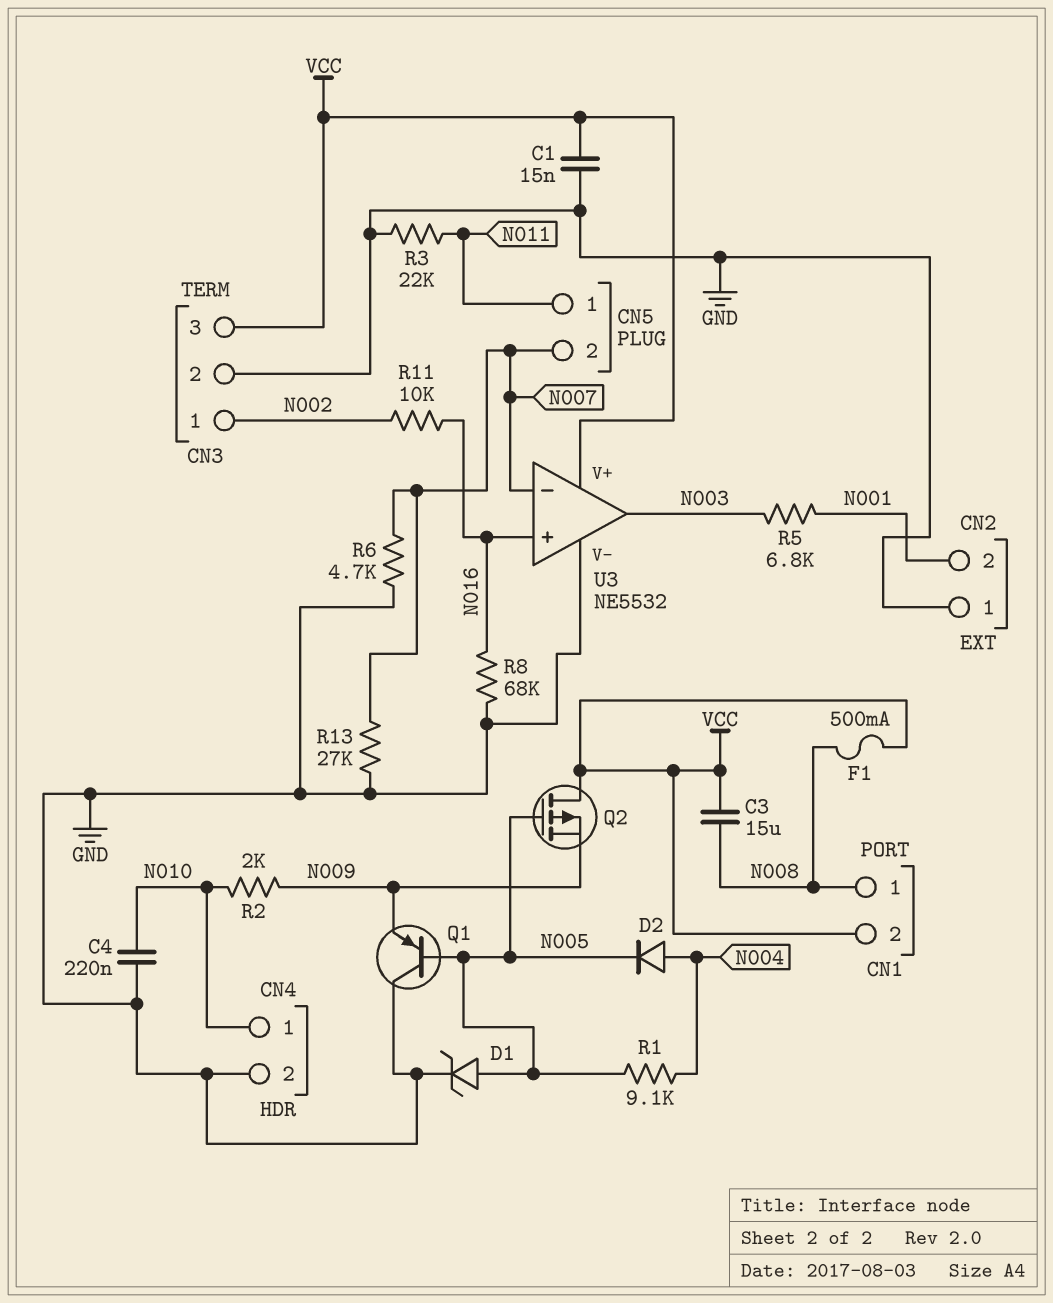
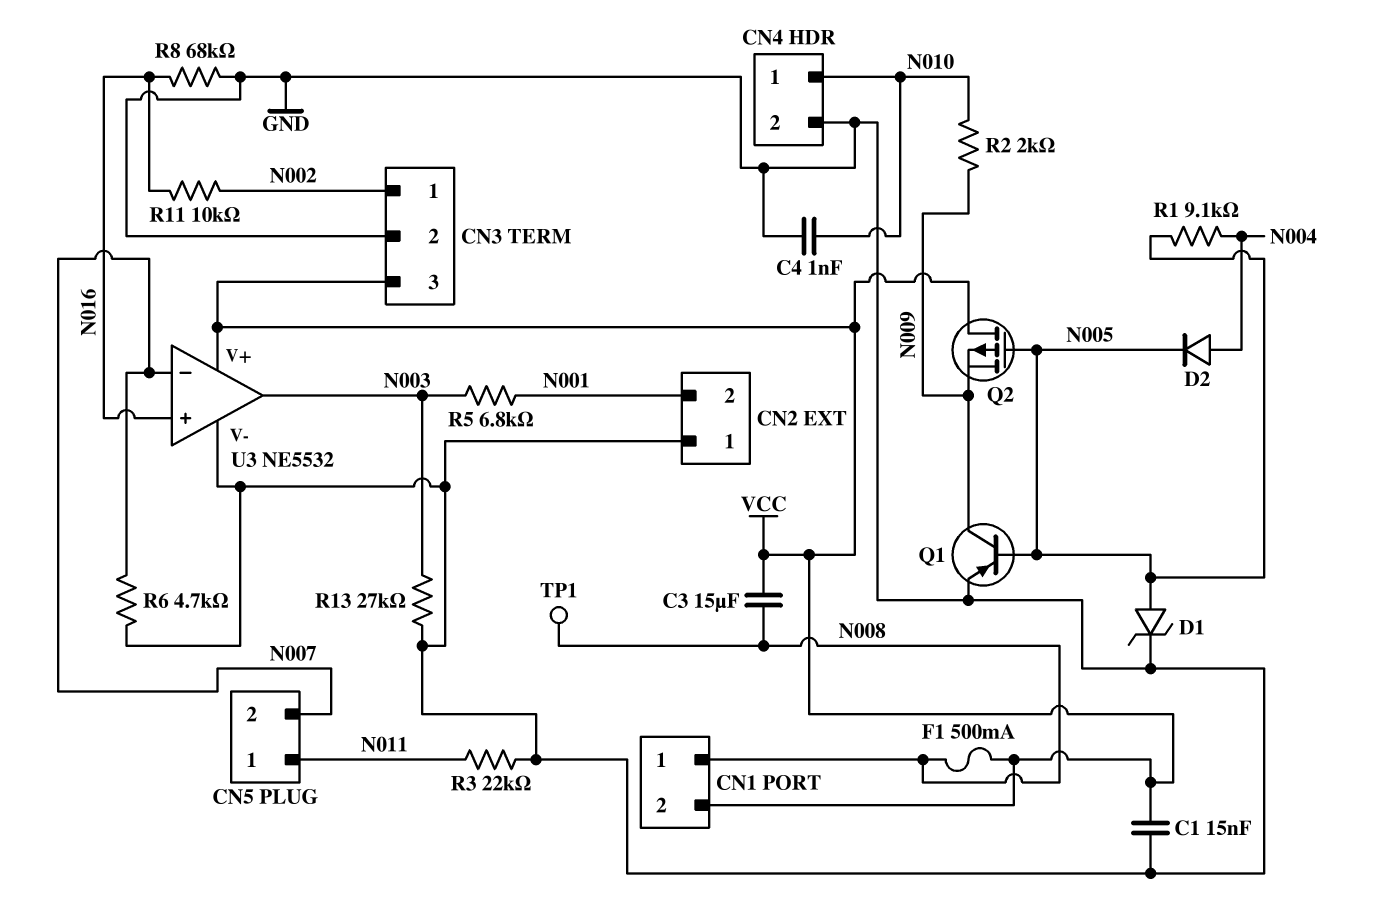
C4: 220nF (GND, N010) -> 1nF (GND, N010)
Q1: PNP (B N005, C GND, E N009) -> PNP (B N005, C N009, E GND)
R13: 27k (GND, N007) -> 27k (GND, N003)
TP1: none -> test point (N008)

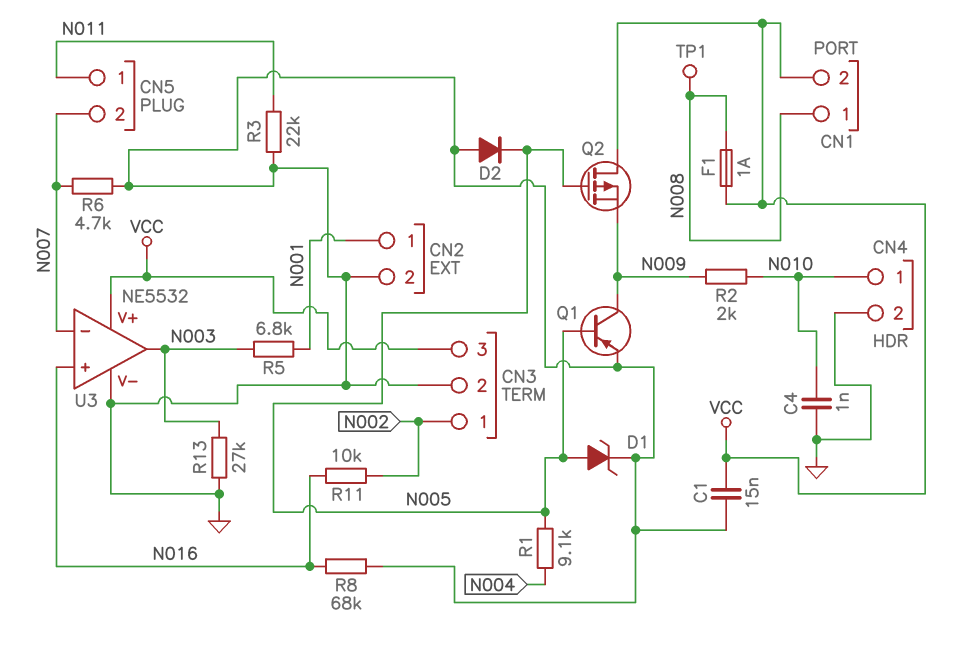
C3: 15uF (N008, VCC) -> none
CN2 pin 1: GND -> N001
CN2 pin 2: N001 -> GND
D2: diode (A N004, K N005) -> diode (A GND, K N005)
F1: 500mA (N008, VCC) -> 1A (N008, VCC)

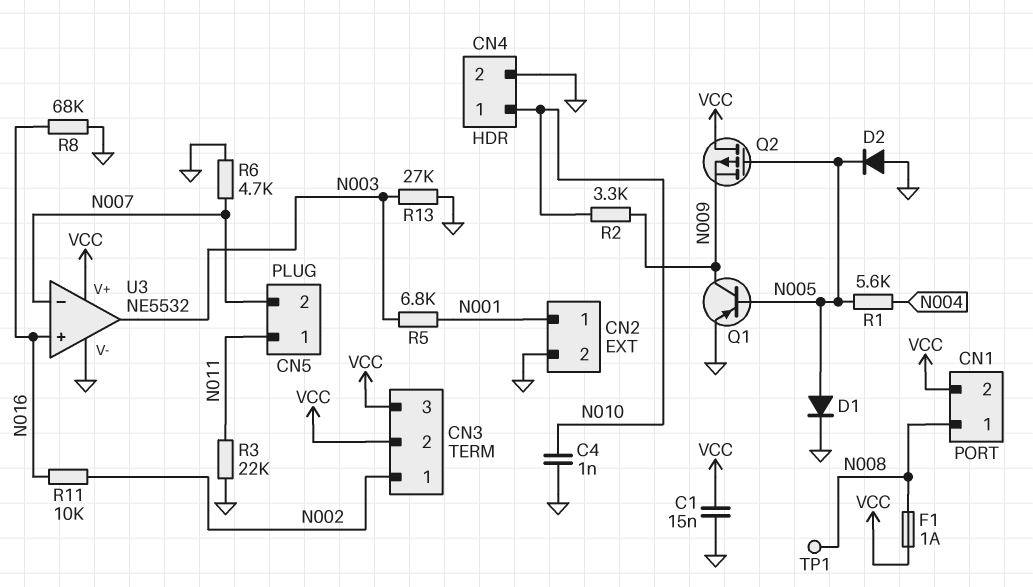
CN3 pin 2: GND -> VCC
D1: zener (A N005, K GND) -> diode (A N005, K GND)
R1: 9.1k (N004, N005) -> 5.6k (N004, N005)
R2: 2k (N009, N010) -> 3.3k (N009, N010)

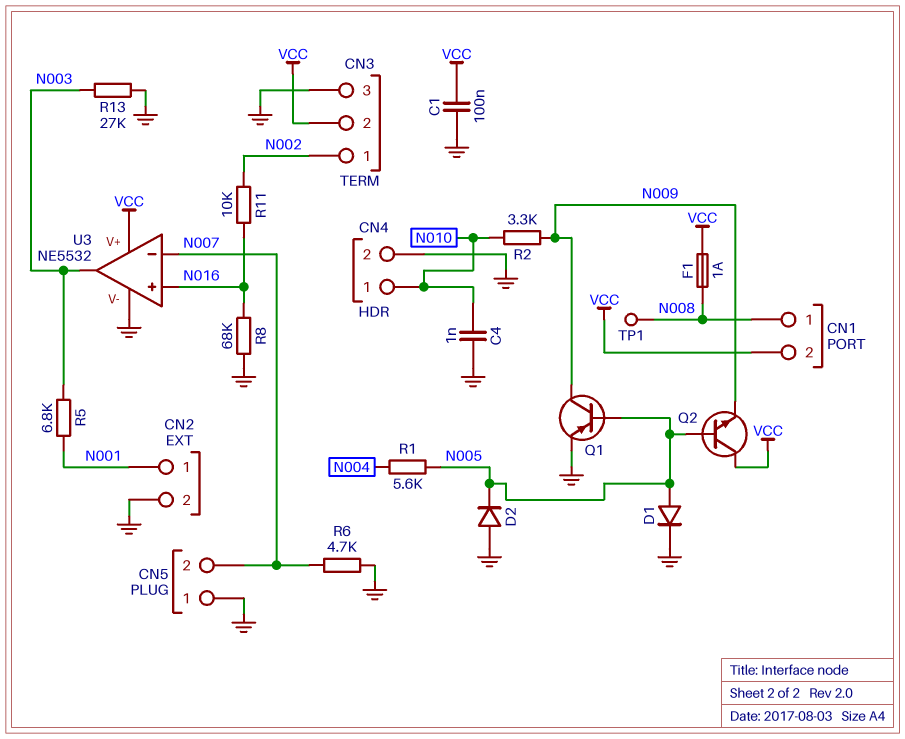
C1: 15nF (GND, VCC) -> 100nF (GND, VCC)
CN3 pin 3: VCC -> GND
CN5 pin 1: N011 -> GND
Q2: PMOS (G N005, D VCC, S N009) -> NPN (B N005, C VCC, E N009)
R3: 22k (GND, N011) -> none

